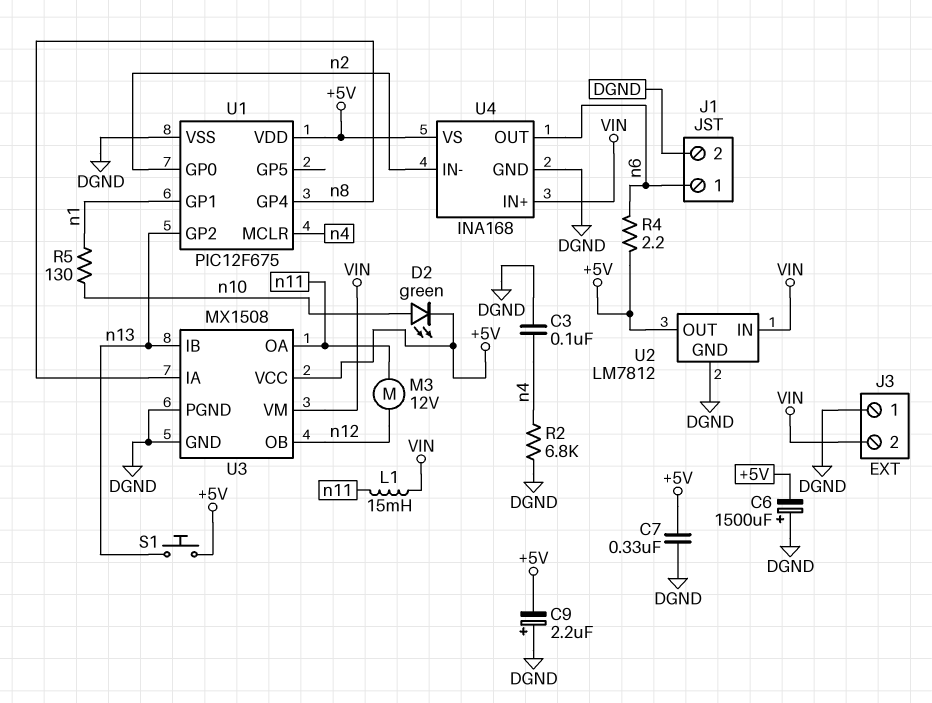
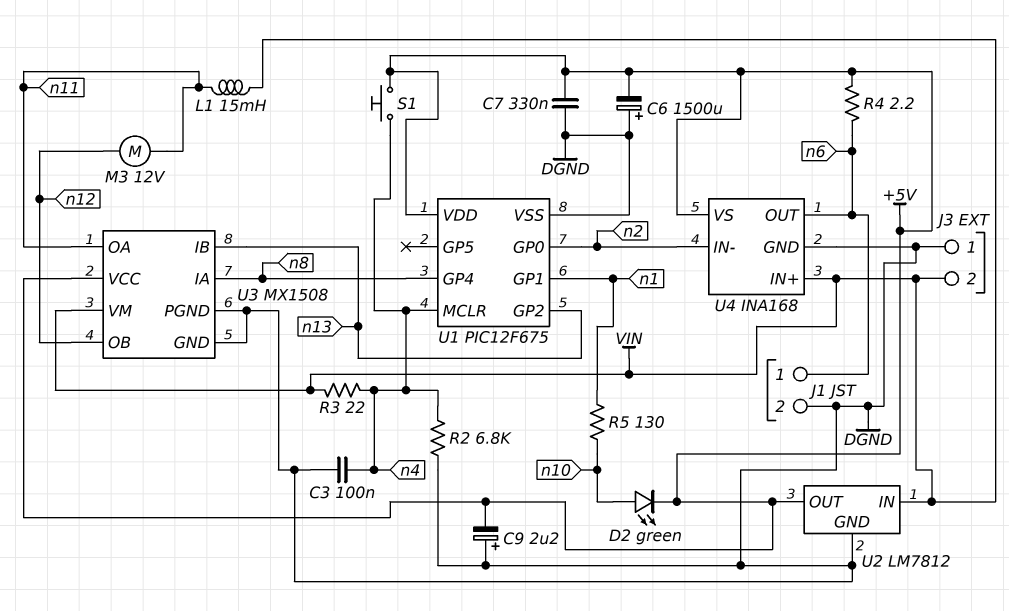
R3: none -> 22 (VIN, n4)
S1: button (+5V, n13) -> button (+5V, n4)

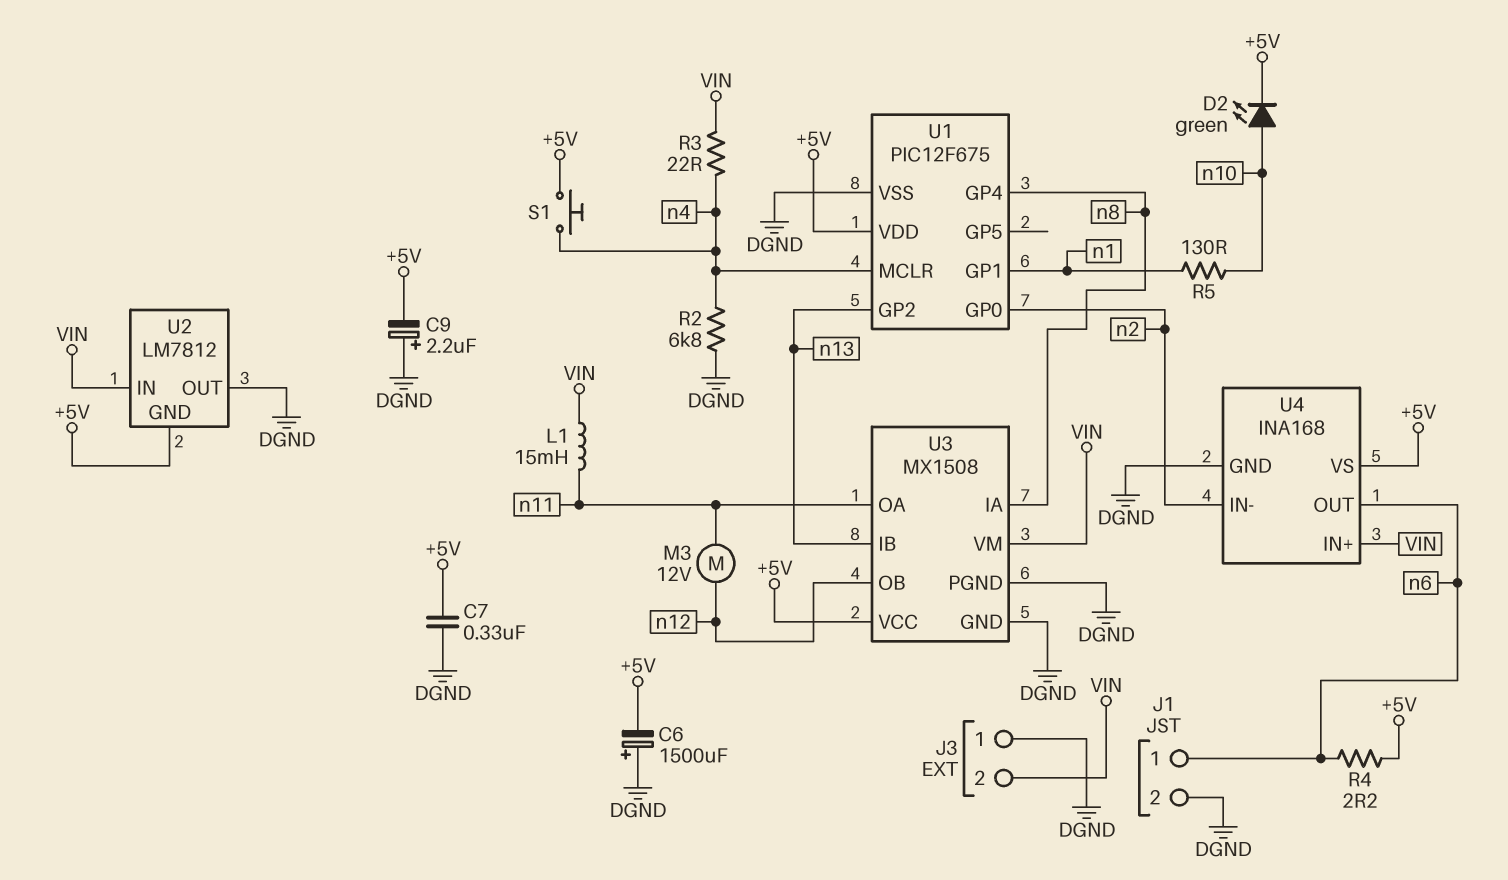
C3: 100nF (DGND, n4) -> none
U2 pin GND: DGND -> +5V
U2 pin OUT: +5V -> DGND

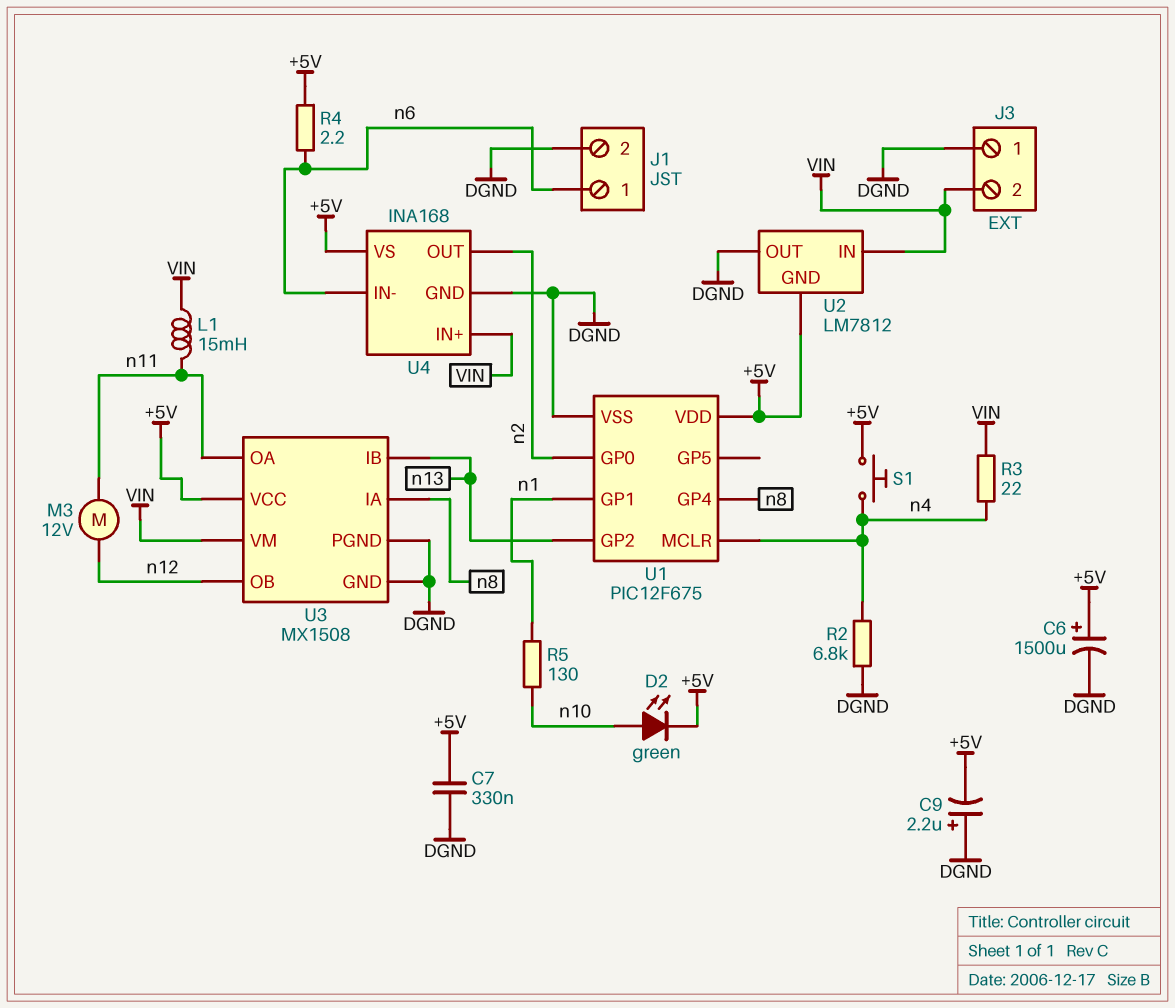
C6: 1500uF (plus DGND, minus +5V) -> 1500uF (plus +5V, minus DGND)
U4 pin IN-: n2 -> n6
U4 pin OUT: n6 -> n2

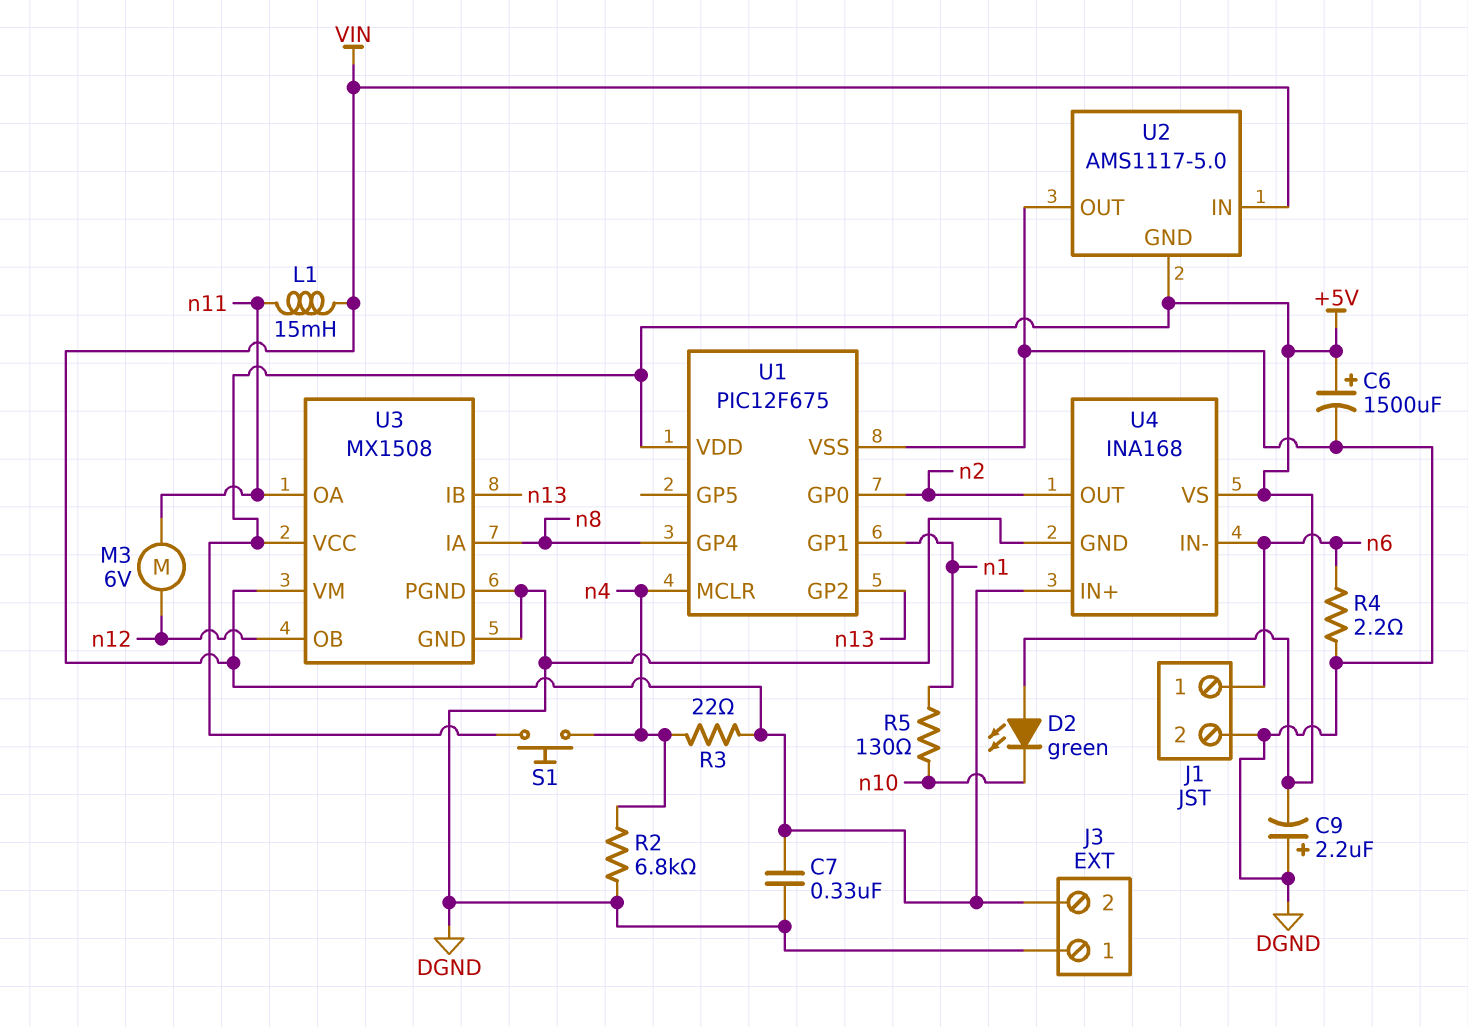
C7: 330nF (+5V, DGND) -> 330nF (DGND, VIN)
D2: LED green (A n10, K +5V) -> LED green (A +5V, K n10)
M3: motor 12V (n11, n12) -> motor 6V (n11, n12)
R4: 2.2 (+5V, n6) -> 2.2 (DGND, n6)
U2: LM7812 -> AMS1117-5.0

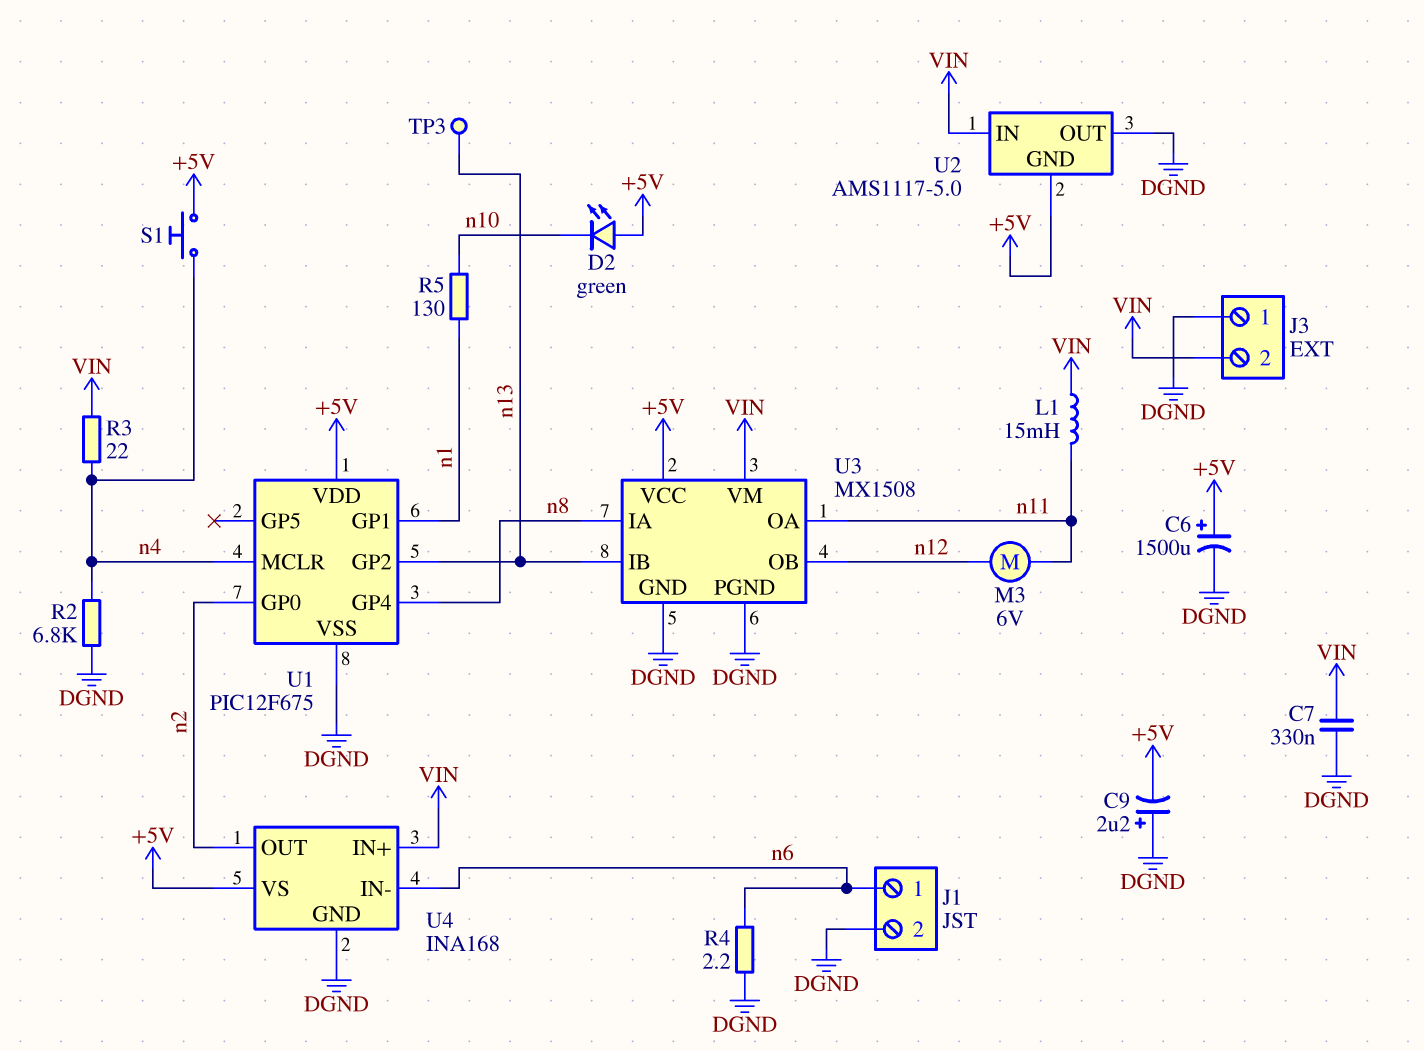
TP3: none -> test point (n13)

